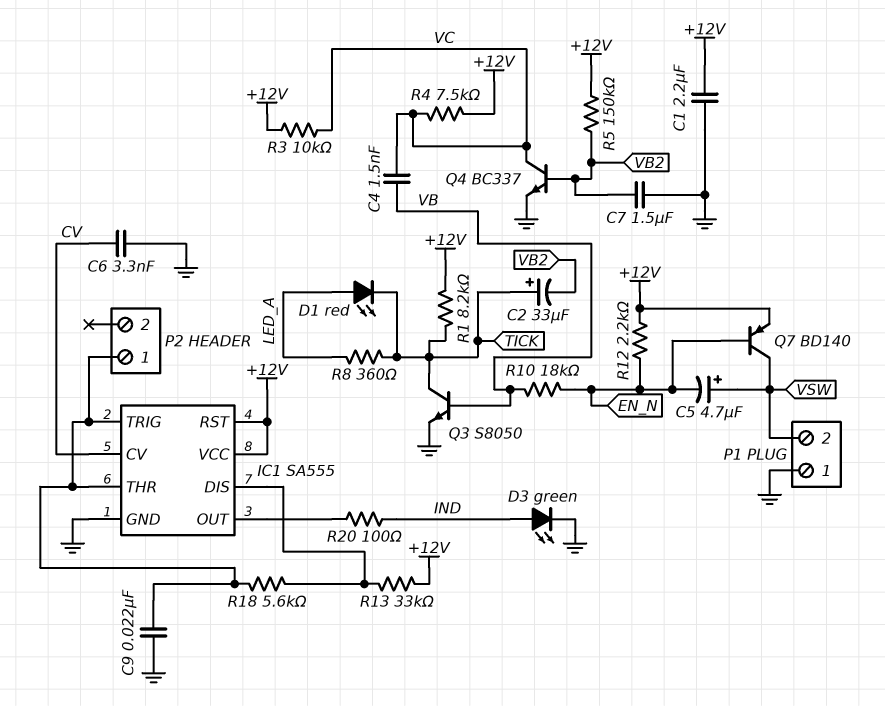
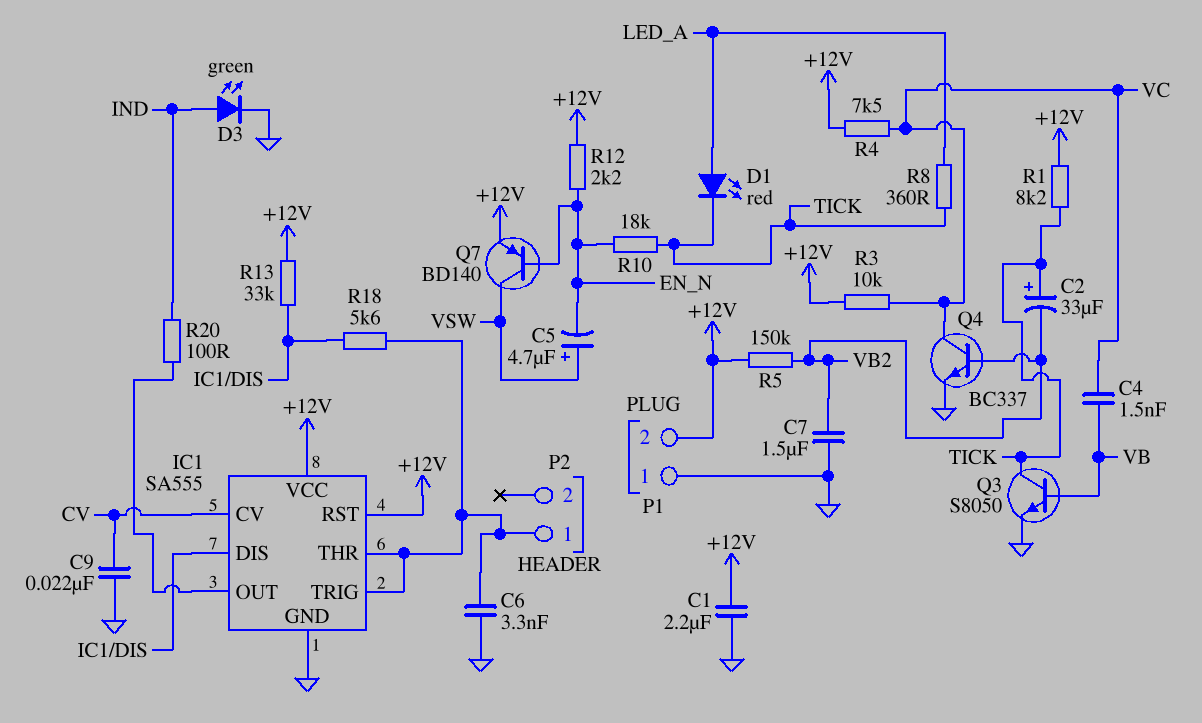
C6: 3.3nF (CV, GND) -> 3.3nF (GND, IC1/THR)
C9: 22nF (GND, IC1/THR) -> 22nF (CV, GND)
P1 pin 2: VSW -> +12V
R10: 18k (EN_N, VB) -> 18k (EN_N, TICK)

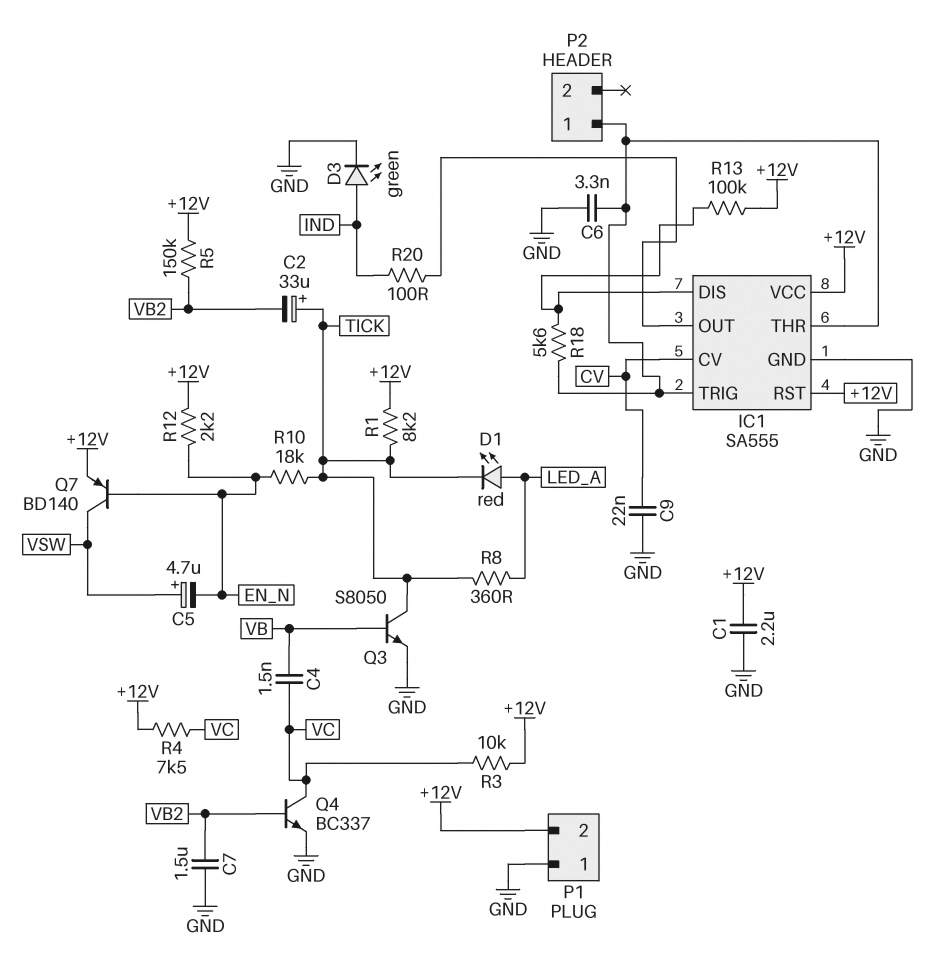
R13: 33k (+12V, IC1/DIS) -> 100k (+12V, IC1/DIS)

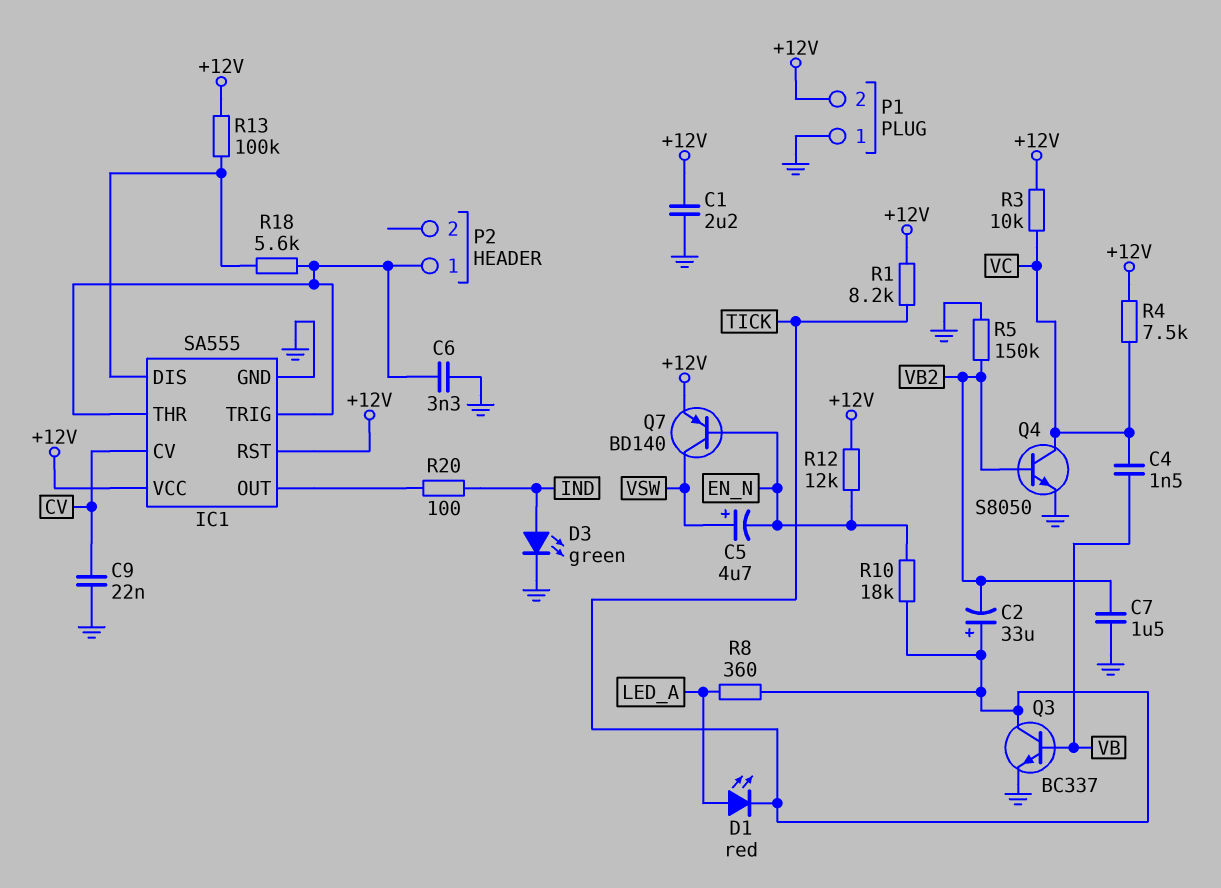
Q3: NPN S8050 (B VB, C TICK, E GND) -> NPN BC337 (B VB, C TICK, E GND)
Q4: NPN BC337 (B VB2, C VC, E GND) -> NPN S8050 (B VB2, C VC, E GND)
R5: 150k (+12V, VB2) -> 150k (GND, VB2)
R12: 2.2k (+12V, EN_N) -> 12k (+12V, EN_N)

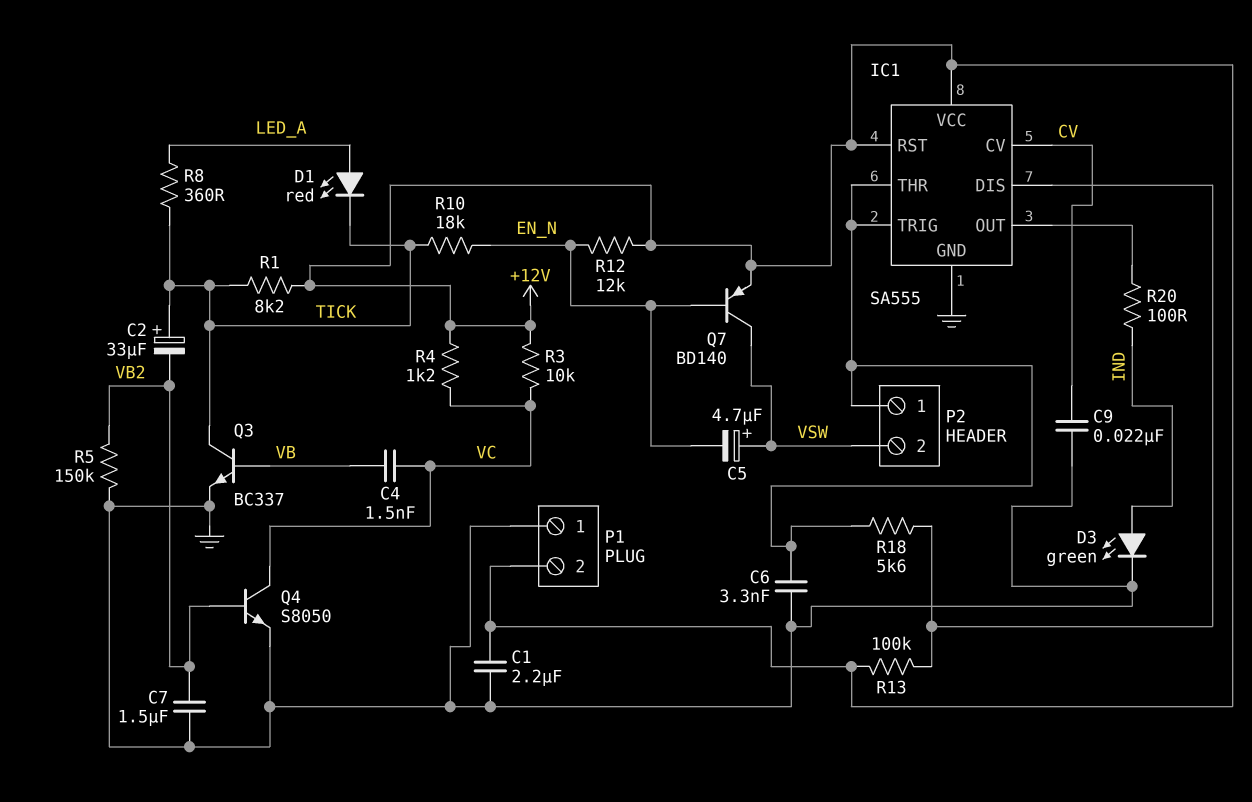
P2 pin 2: none -> VSW
R4: 7.5k (+12V, VC) -> 1.2k (+12V, VC)

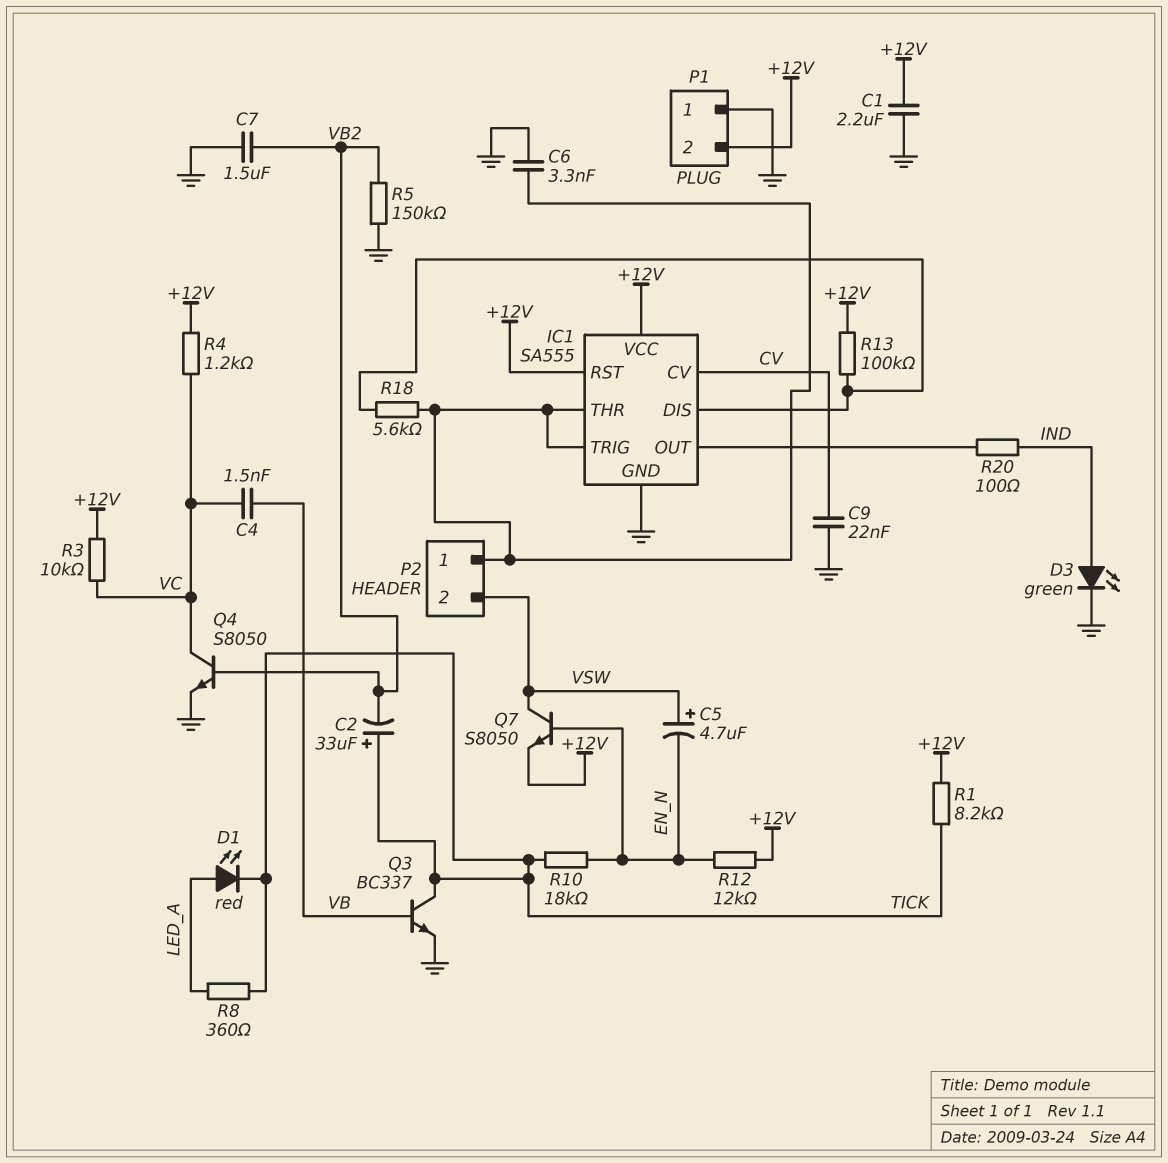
Q7: PNP BD140 (B EN_N, C VSW, E +12V) -> NPN S8050 (B EN_N, C VSW, E +12V)

